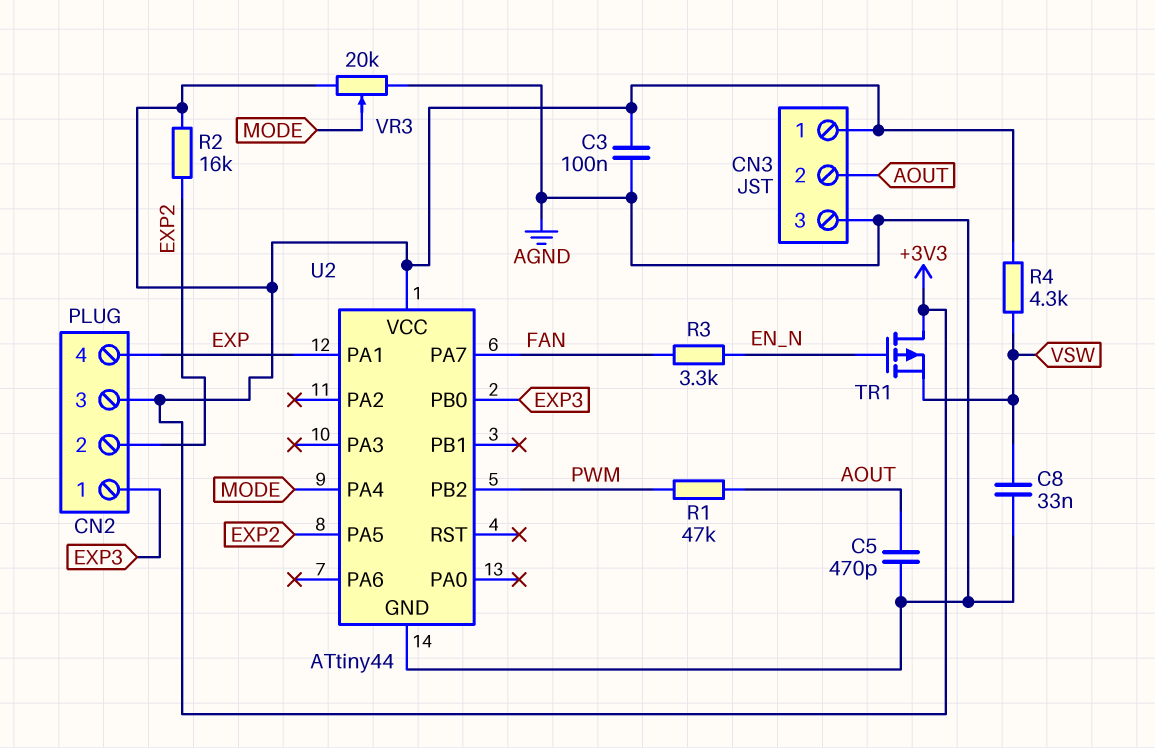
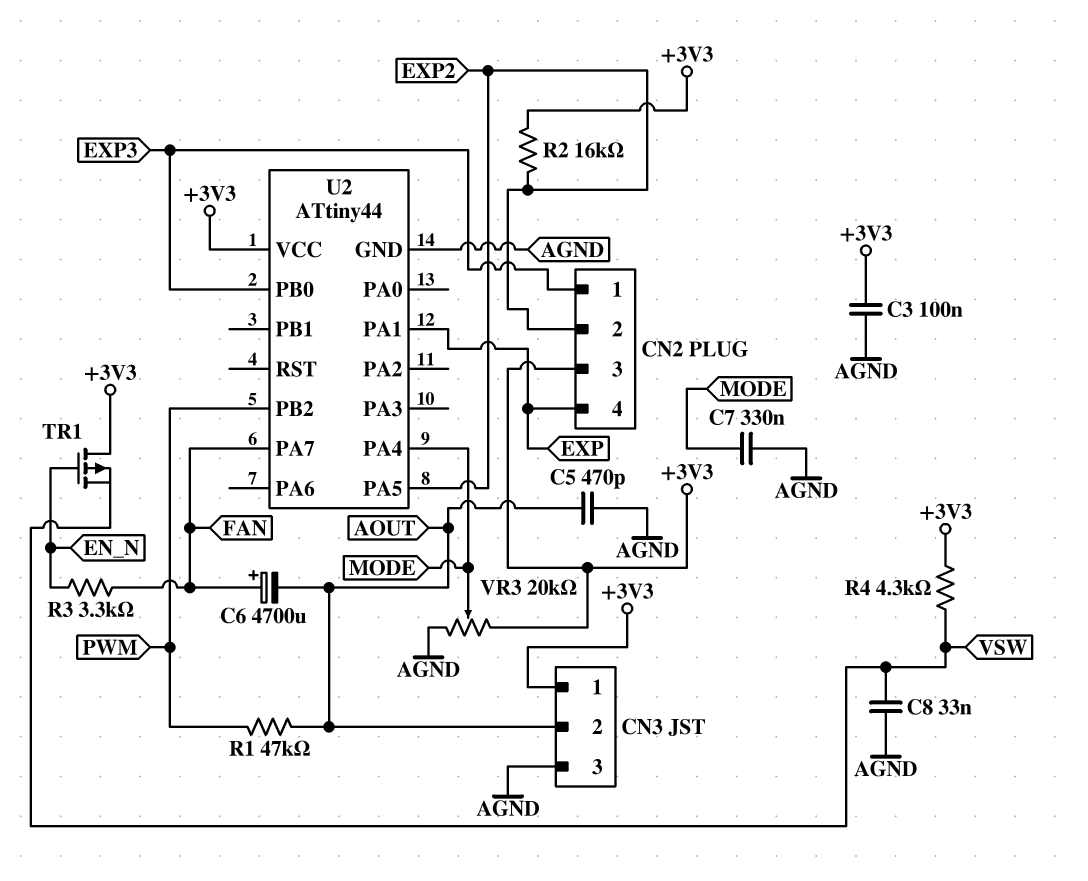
C6: none -> 4700uF (plus FAN, minus AOUT)
C7: none -> 330nF (AGND, MODE)

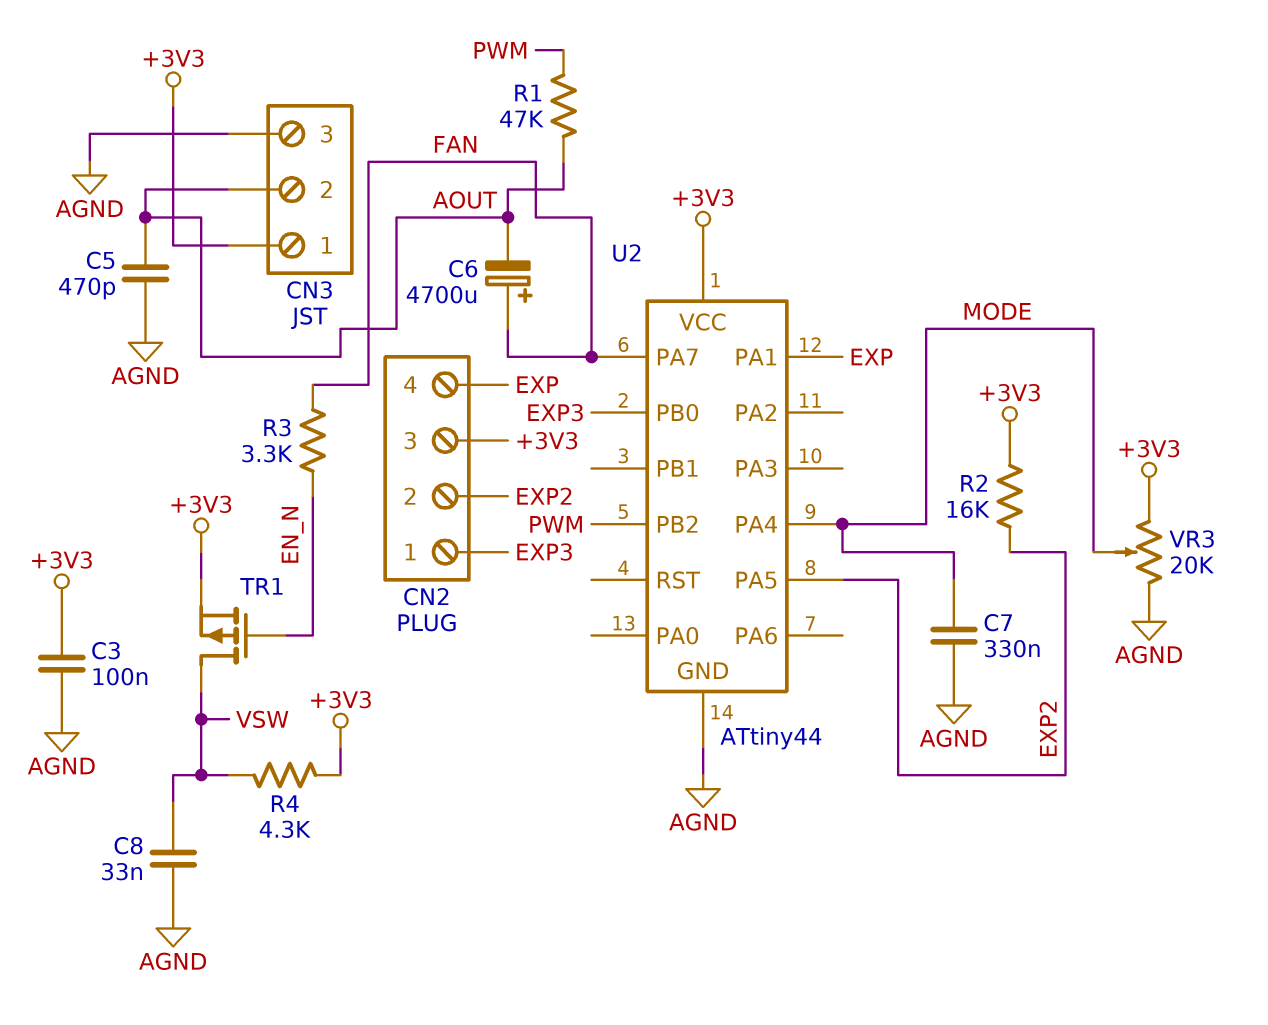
TR1: PMOS (G EN_N, D +3V3, S VSW) -> PMOS (G EN_N, D VSW, S +3V3)

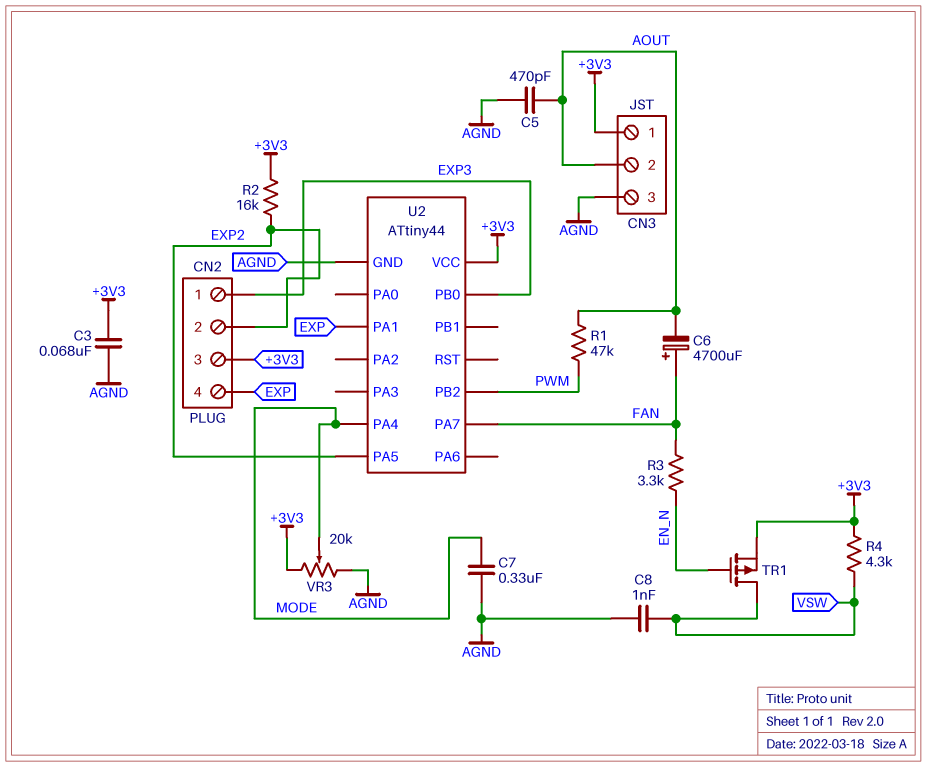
C3: 100nF (+3V3, AGND) -> 68nF (+3V3, AGND)
C8: 33nF (AGND, VSW) -> 1nF (AGND, VSW)

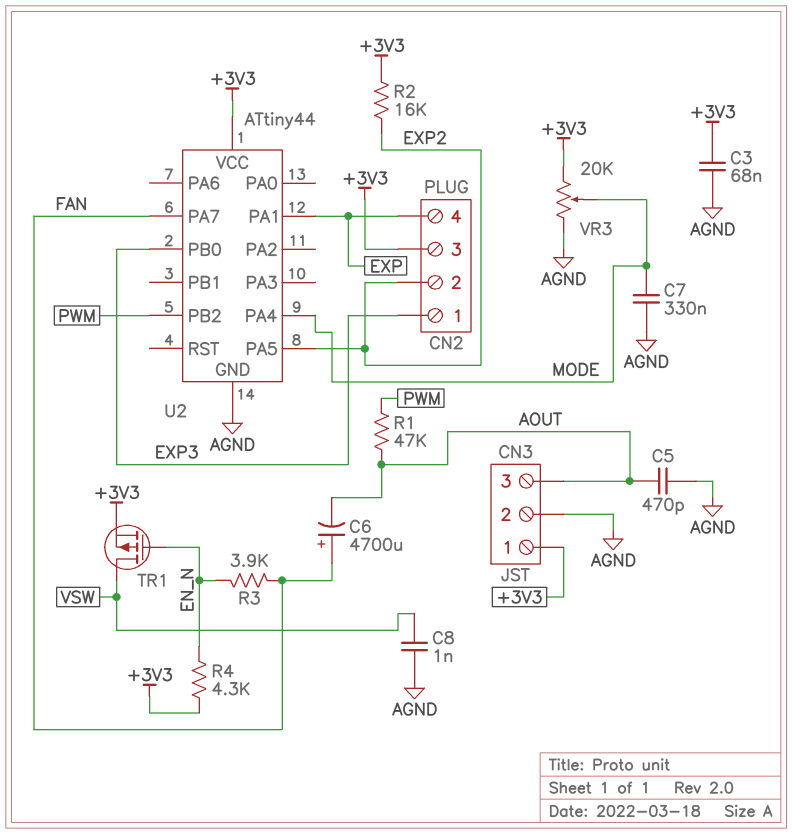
CN3 pin 2: AOUT -> AGND
CN3 pin 3: AGND -> AOUT
R3: 3.3k (EN_N, FAN) -> 3.9k (EN_N, FAN)
R4: 4.3k (+3V3, VSW) -> 4.3k (+3V3, EN_N)

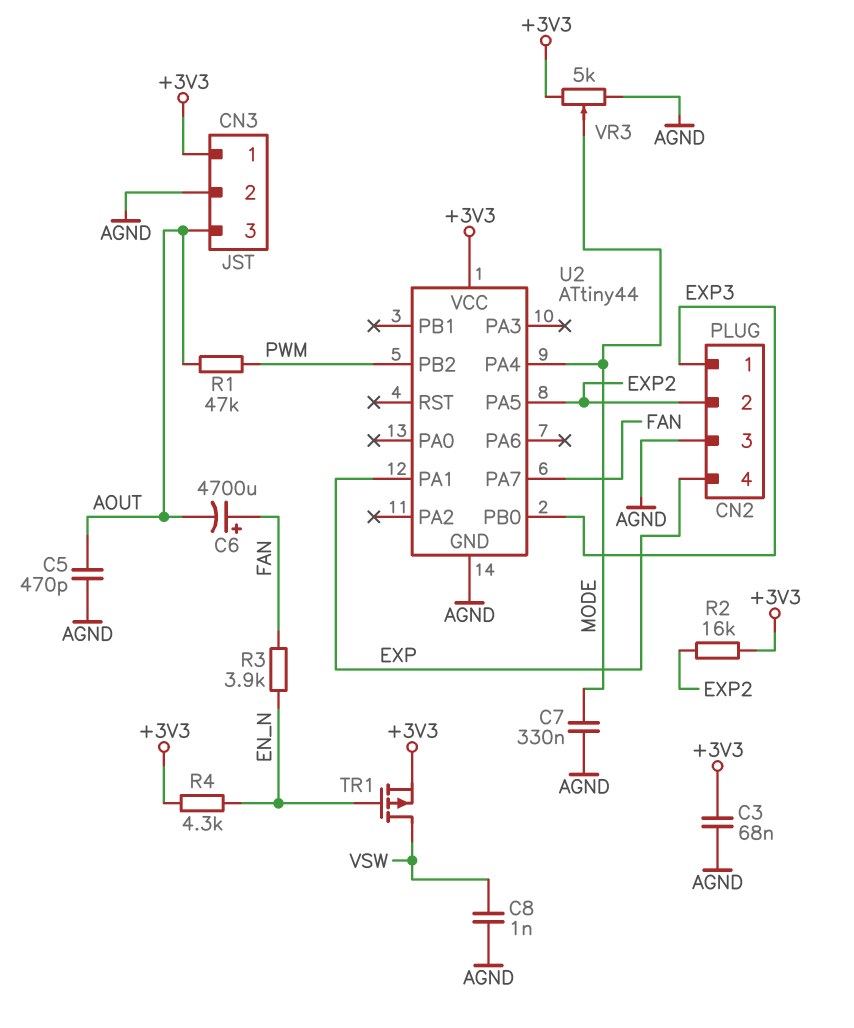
CN2 pin 3: +3V3 -> AGND
VR3: 20k (+3V3, AGND, wiper MODE) -> 5k (+3V3, AGND, wiper MODE)

